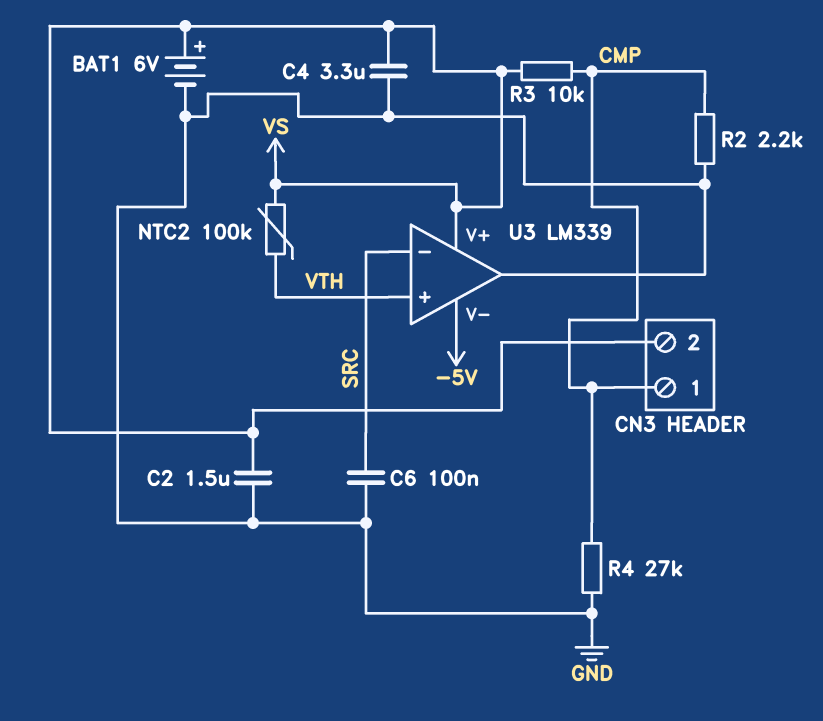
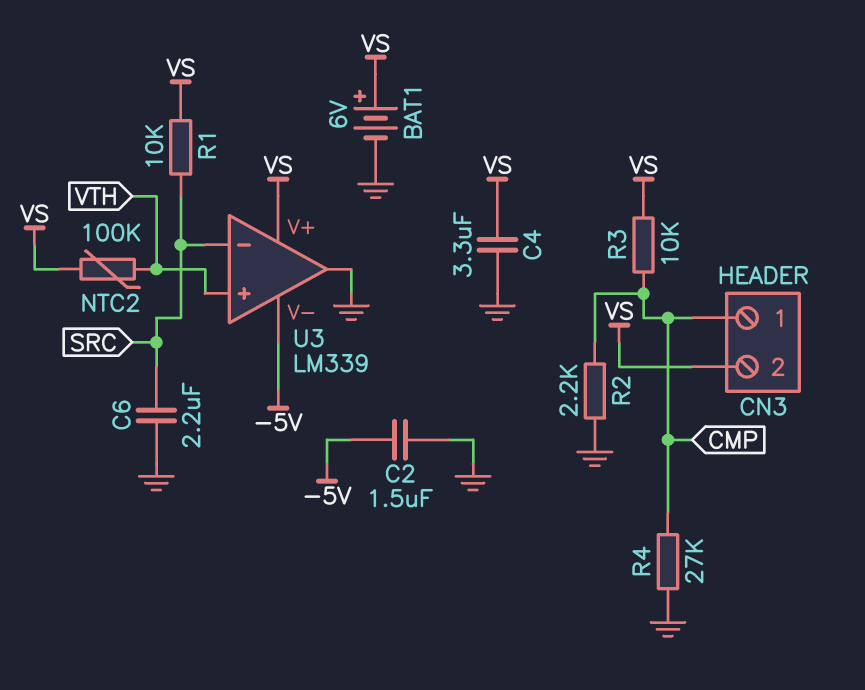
C2: 1.5uF (GND, VS) -> 1.5uF (-5V, GND)
C6: 100nF (GND, SRC) -> 2.2uF (GND, SRC)
R1: none -> 10k (SRC, VS)

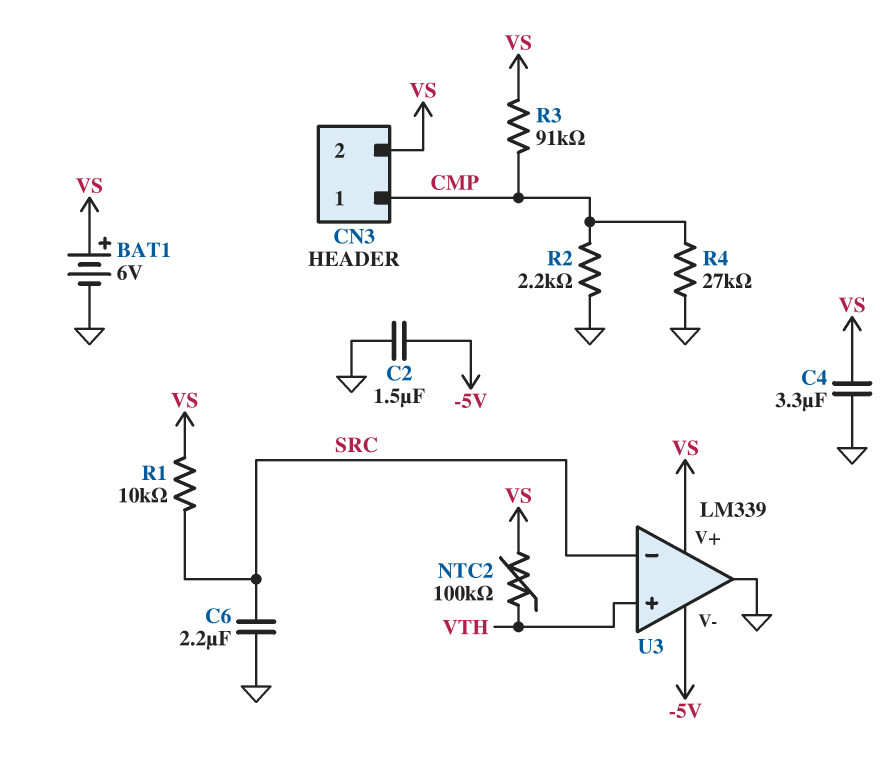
R3: 10k (CMP, VS) -> 91k (CMP, VS)

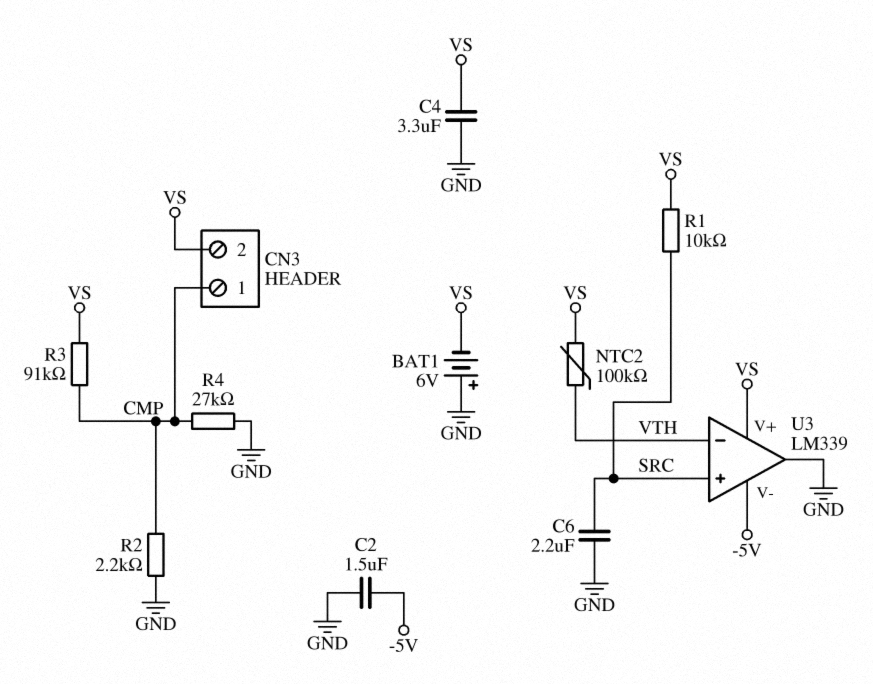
BAT1: 6V (plus VS, minus GND) -> 6V (plus GND, minus VS)
U3 pin in+: VTH -> SRC
U3 pin in-: SRC -> VTH

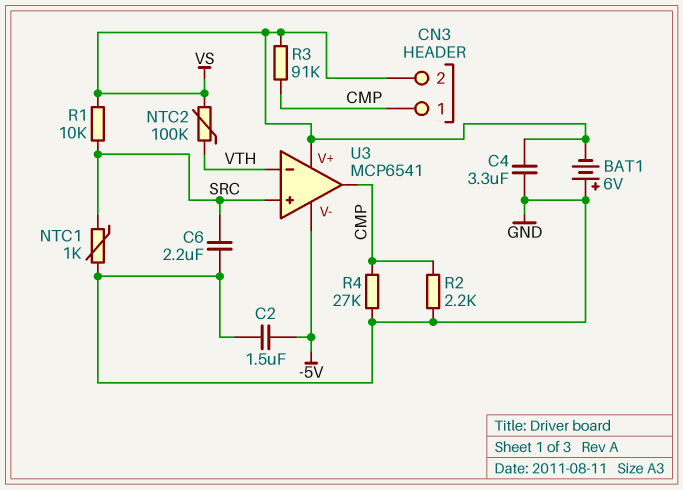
NTC1: none -> 1k (GND, SRC)
U3: LM339 -> MCP6541
U3 pin out: GND -> CMP

